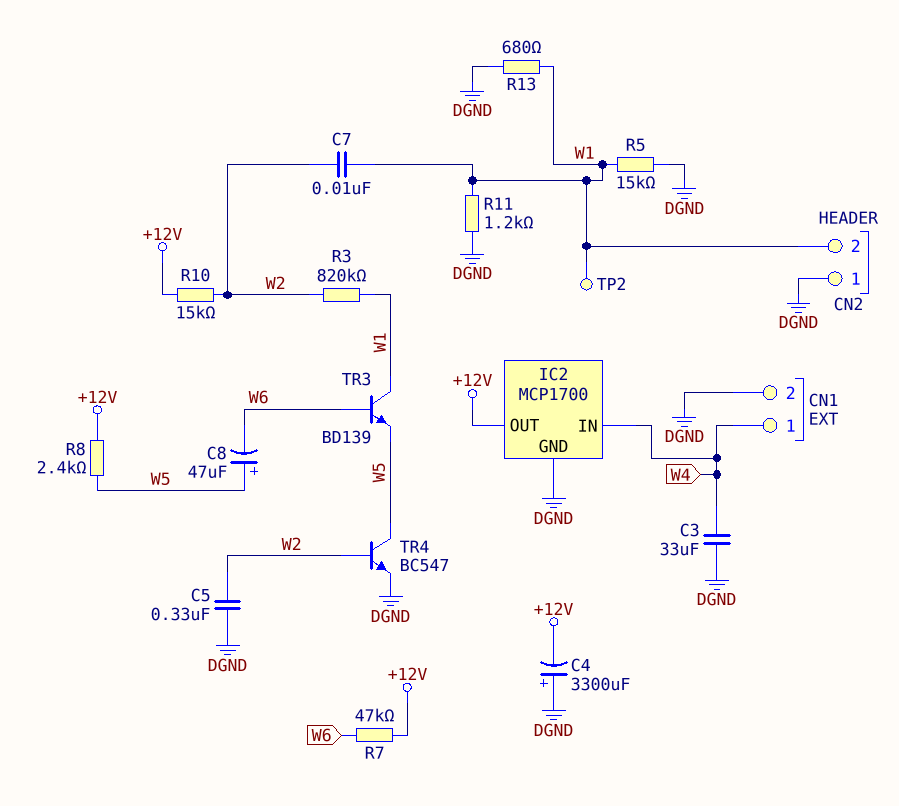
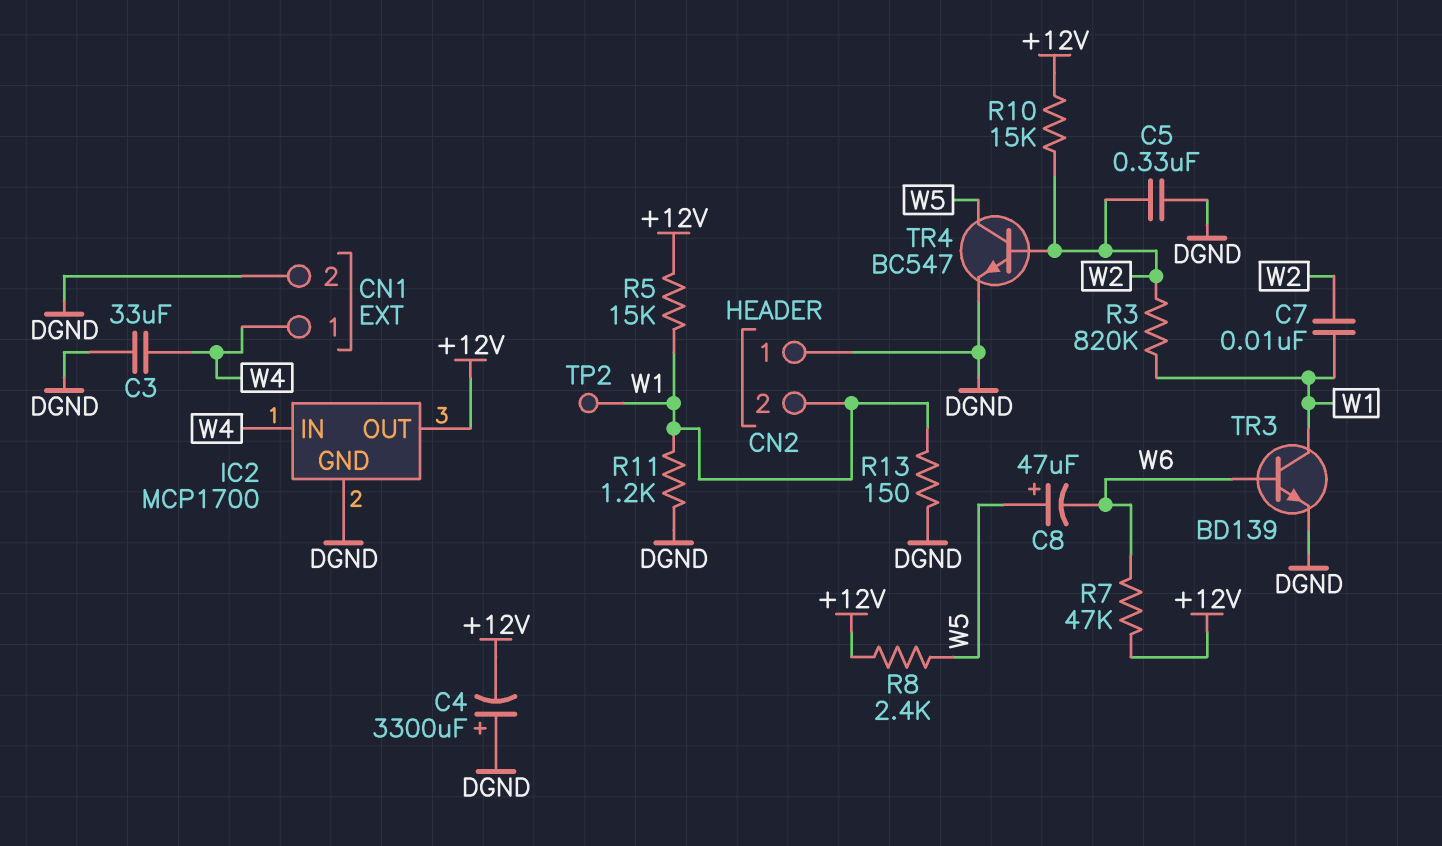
R5: 15k (DGND, W1) -> 15k (+12V, W1)
R13: 680 (DGND, W1) -> 150 (DGND, W1)
TR3: NPN BD139 (B W6, C W1, E W5) -> NPN BD139 (B W6, C W1, E DGND)

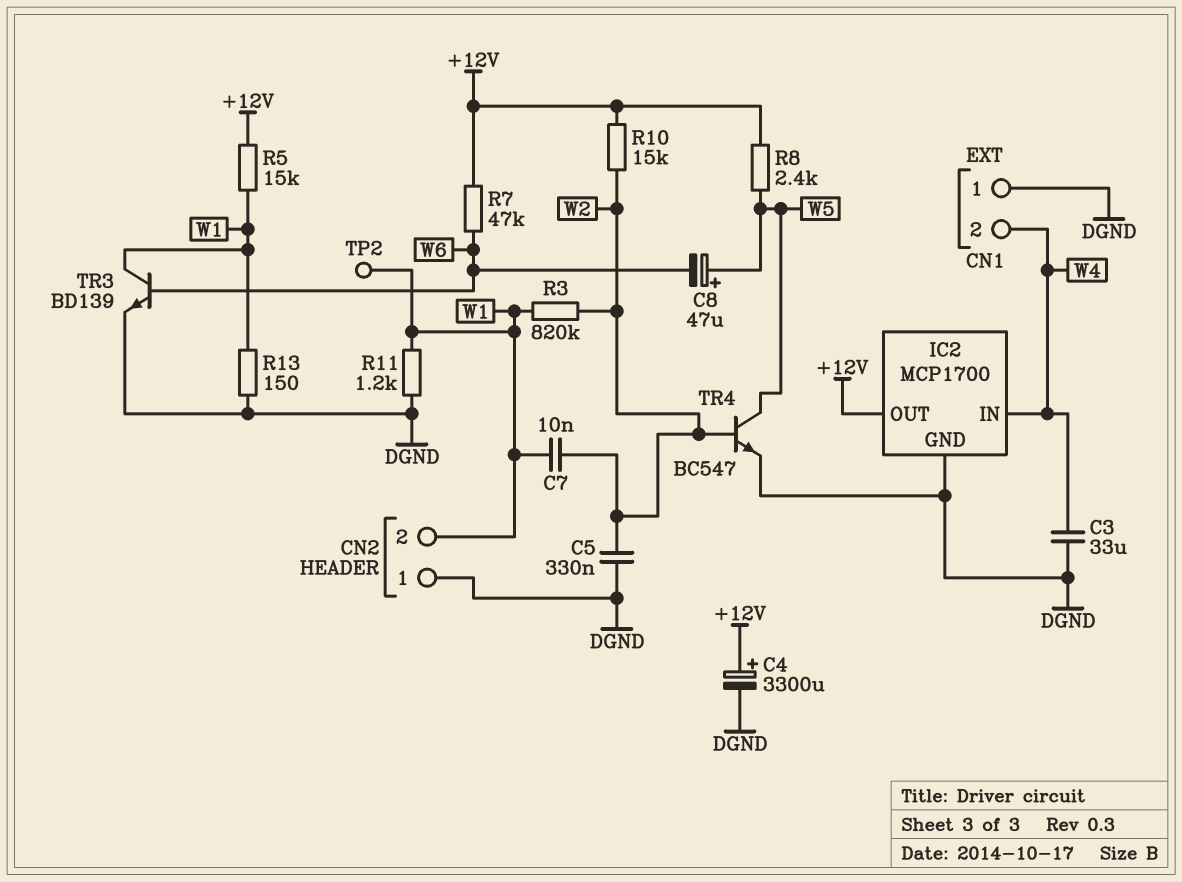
C4: 3300uF (plus DGND, minus +12V) -> 3300uF (plus +12V, minus DGND)
CN1 pin 1: W4 -> DGND
CN1 pin 2: DGND -> W4

